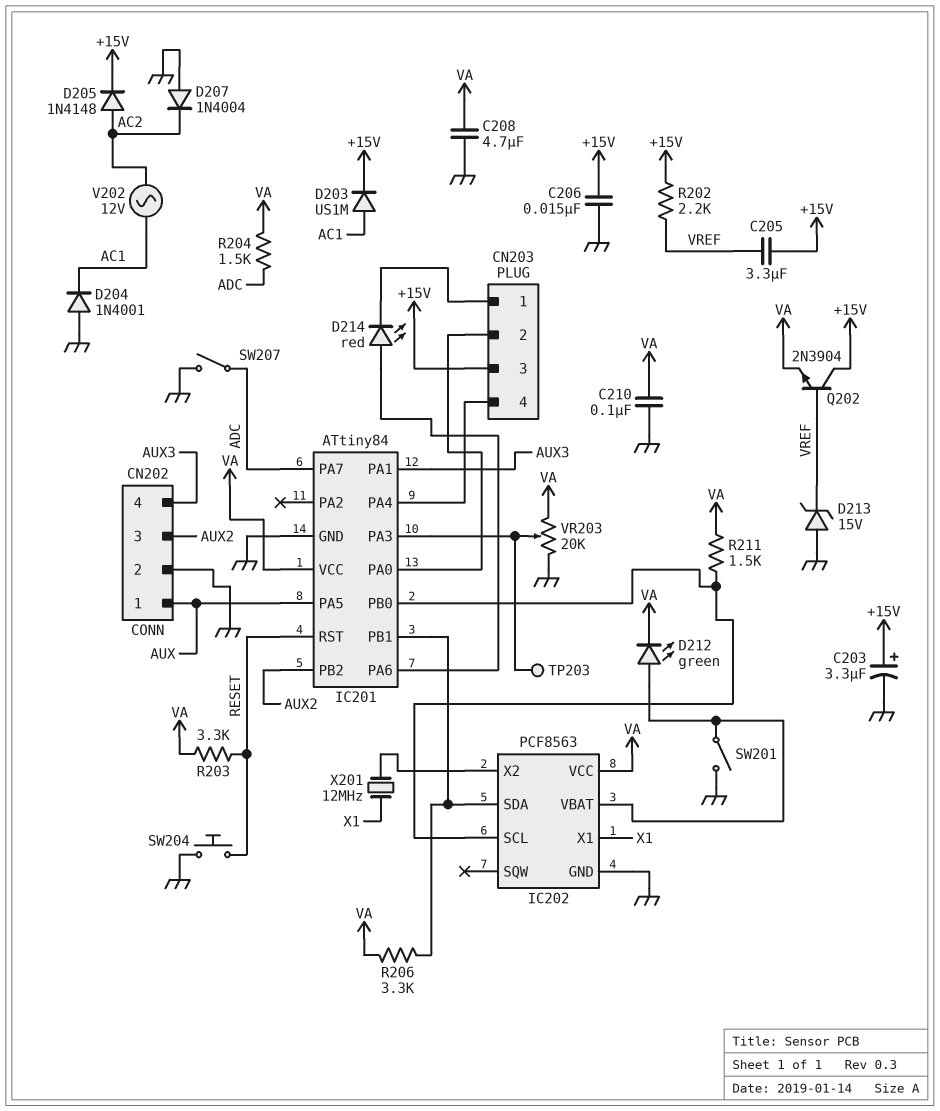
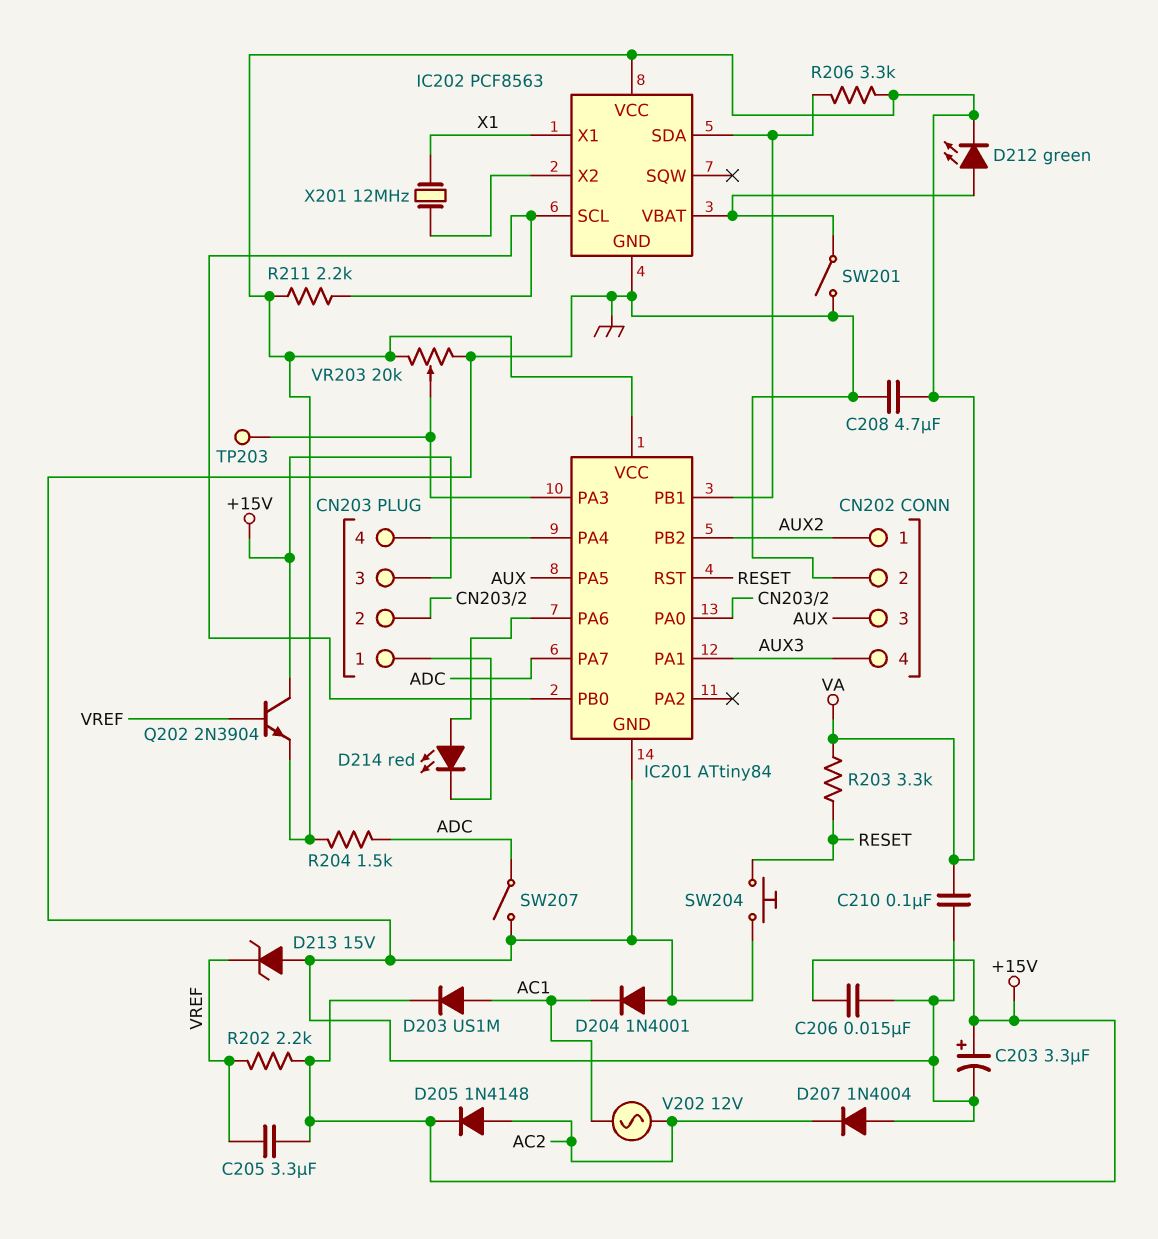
CN202 pin 1: AUX -> AUX2
CN202 pin 3: AUX2 -> AUX
R211: 1.5k (IC201/PB0, VA) -> 2.2k (IC201/PB0, VA)

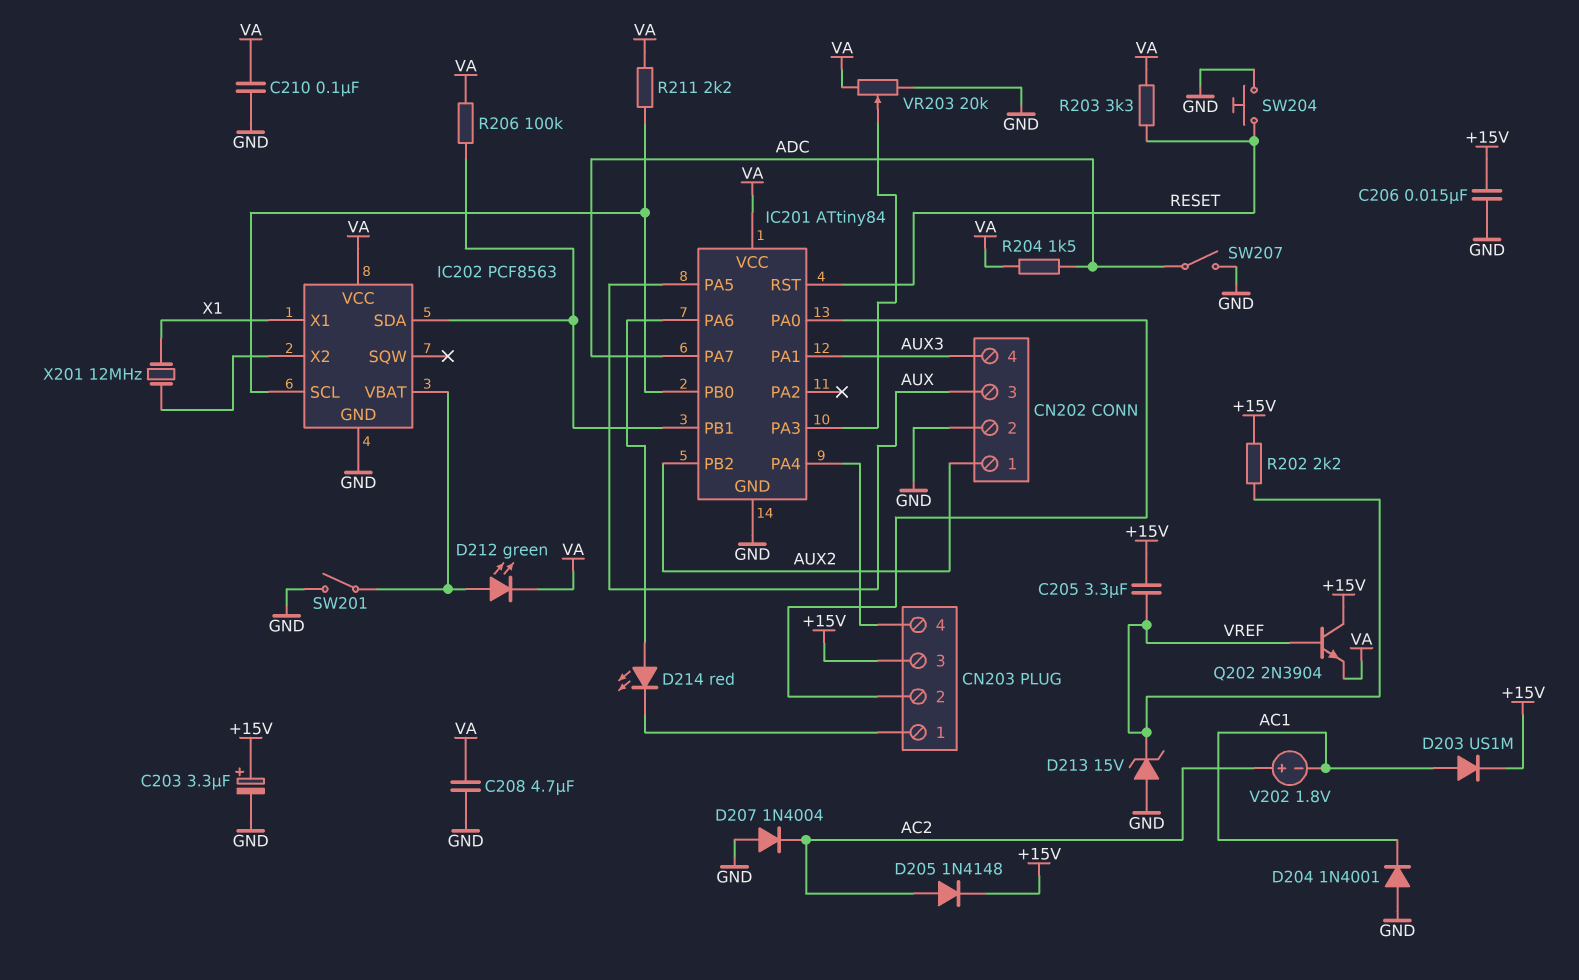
R206: 3.3k (IC201/PB1, VA) -> 100k (IC201/PB1, VA)
TP203: test point (IC201/PA3) -> none
V202: AC 12V (AC1, AC2) -> 1.8V (plus AC2, minus AC1)

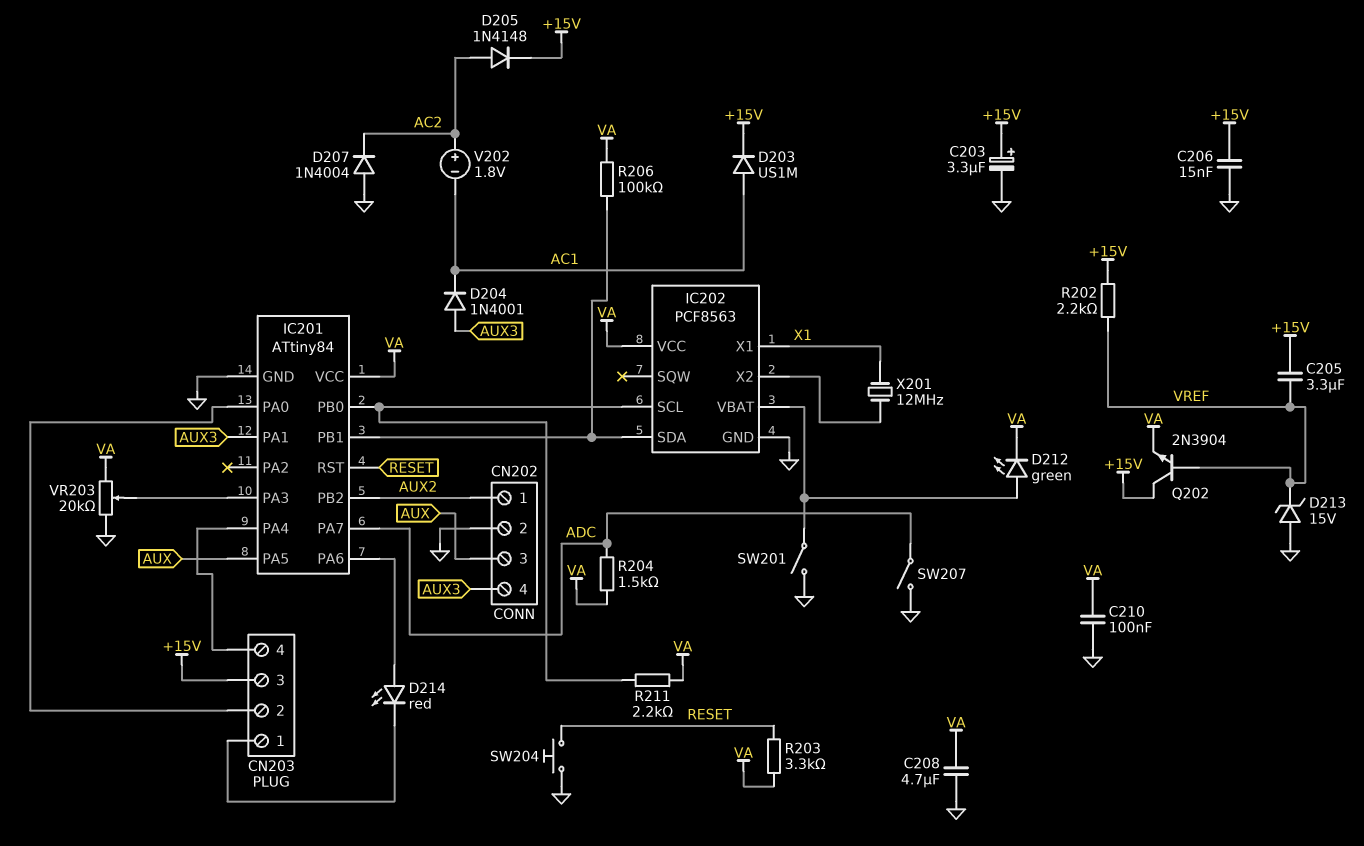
D204: diode 1N4001 (A GND, K AC1) -> diode 1N4001 (A AUX3, K AC1)

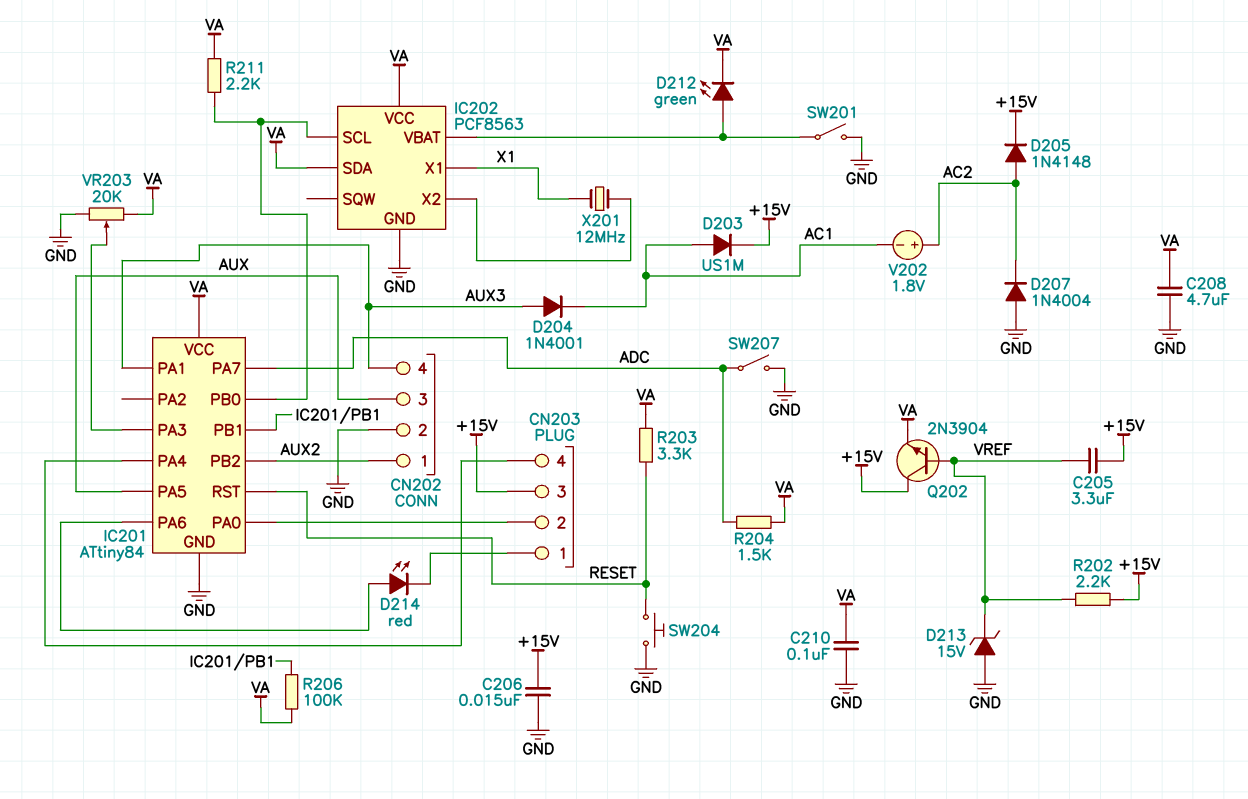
C203: 3.3uF (plus +15V, minus GND) -> none
IC202 pin SDA: IC201/PB1 -> VA

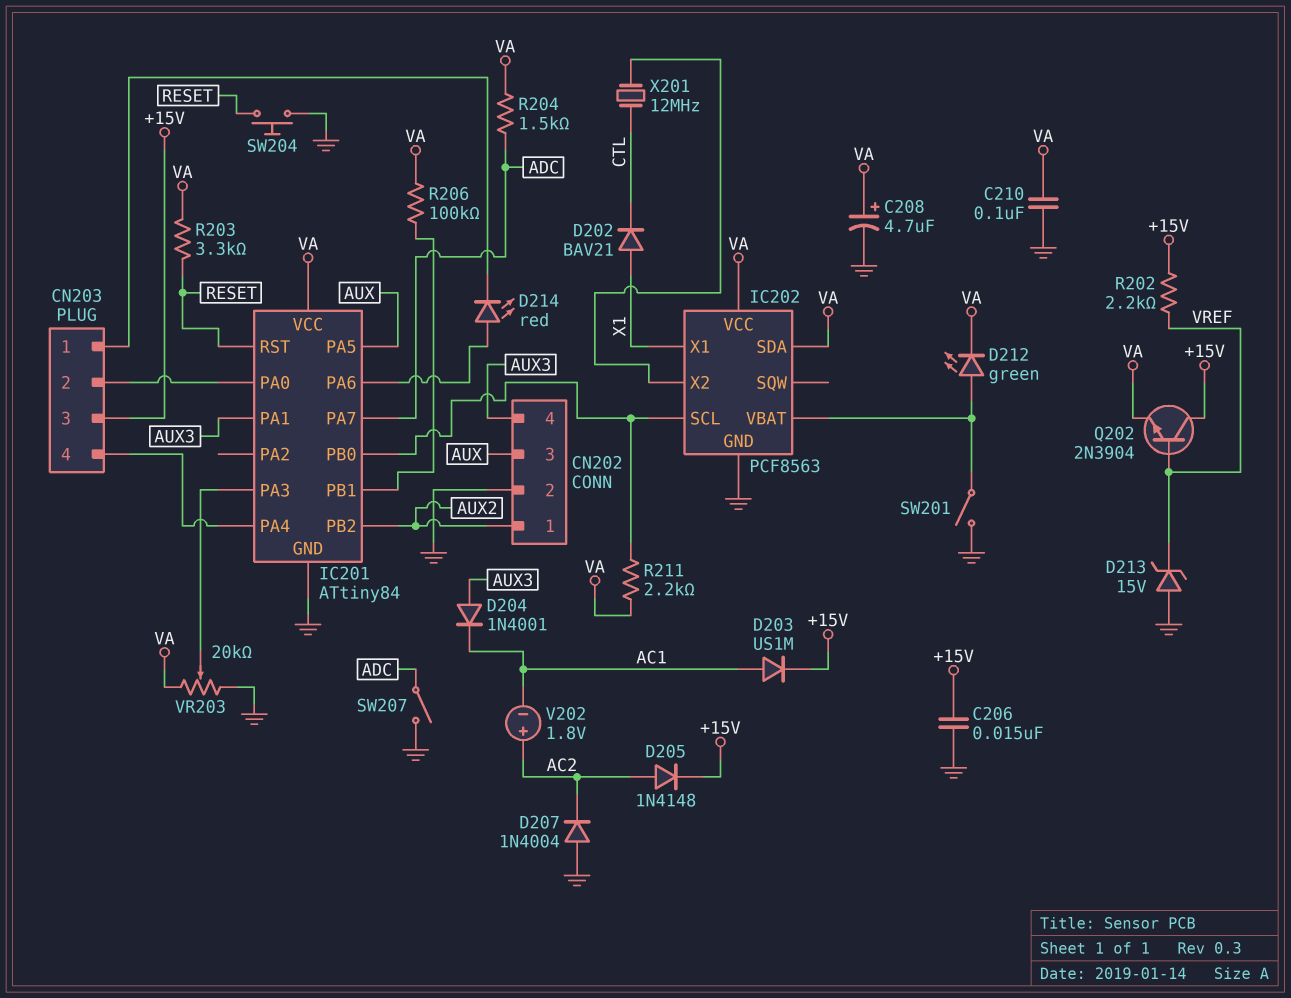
C205: 3.3uF (+15V, VREF) -> none
C208: 4.7uF (GND, VA) -> 4.7uF (plus VA, minus GND)
D202: none -> diode BAV21 (A X1, K CTL)
X201: 12MHz (IC202/X2, X1) -> 12MHz (CTL, IC202/X2)

